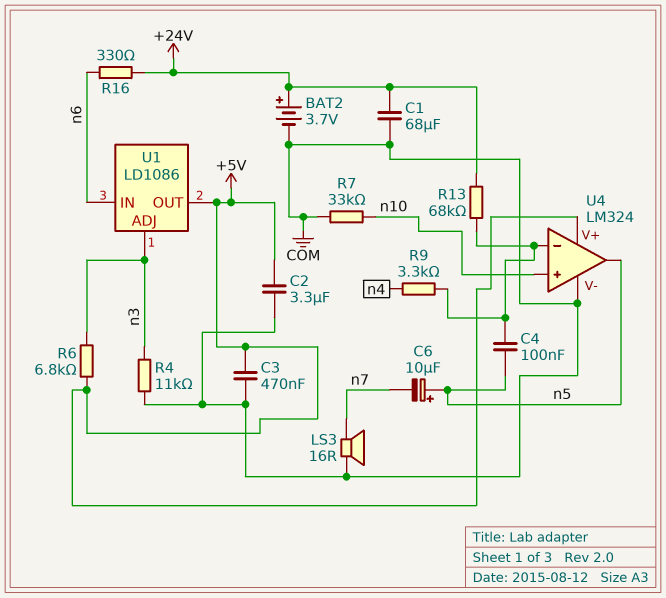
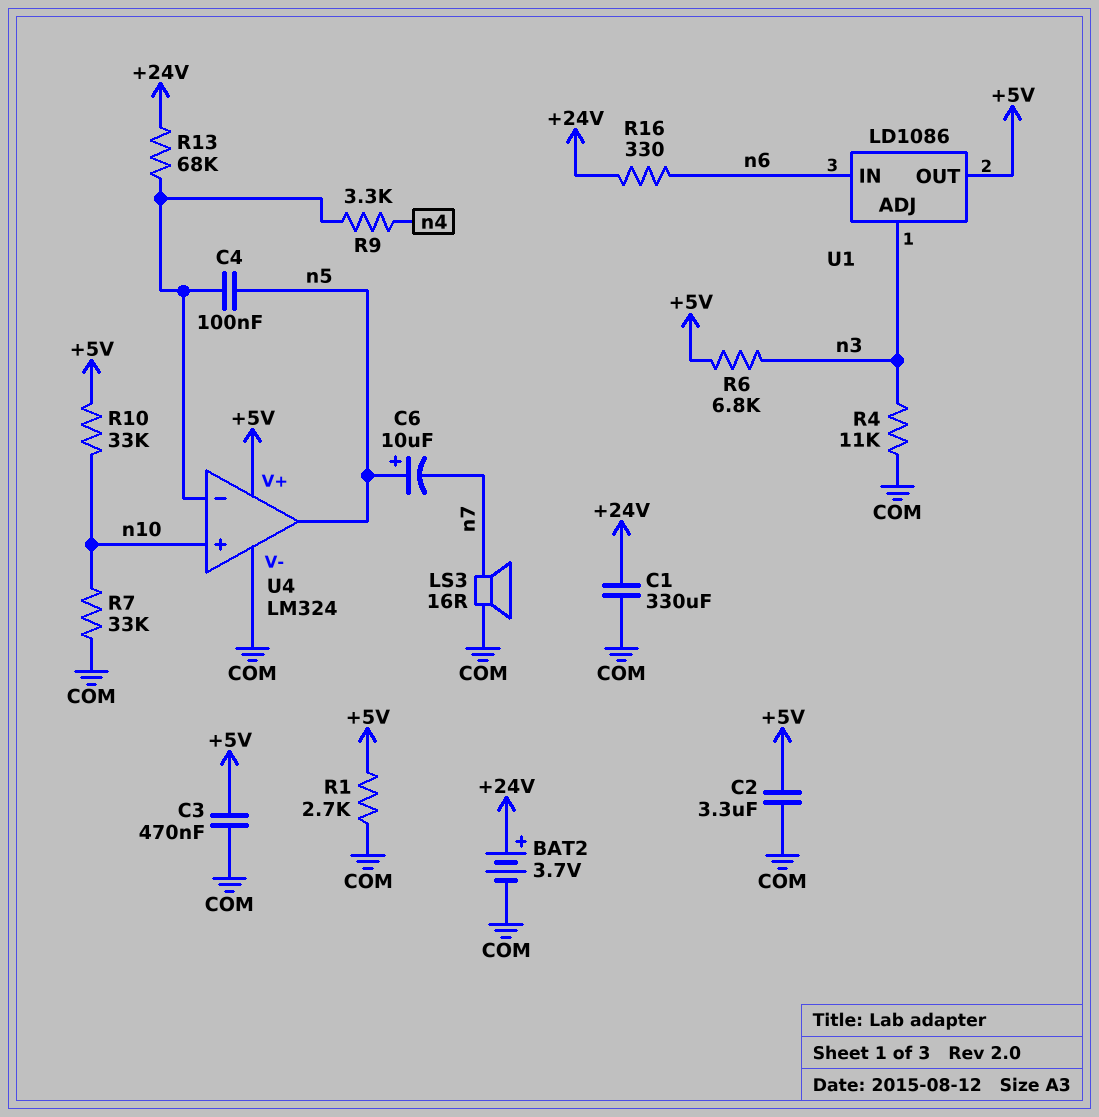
C1: 68uF (+24V, COM) -> 330uF (+24V, COM)
R1: none -> 2.7k (+5V, COM)
R10: none -> 33k (+5V, n10)

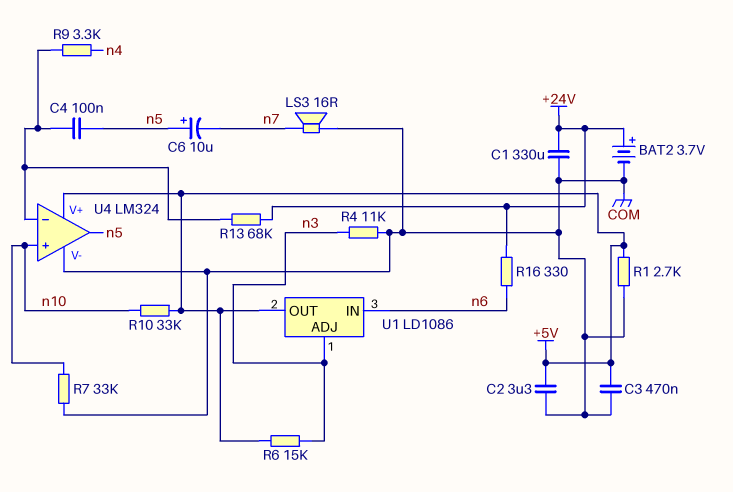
R6: 6.8k (+5V, n3) -> 15k (+5V, n3)

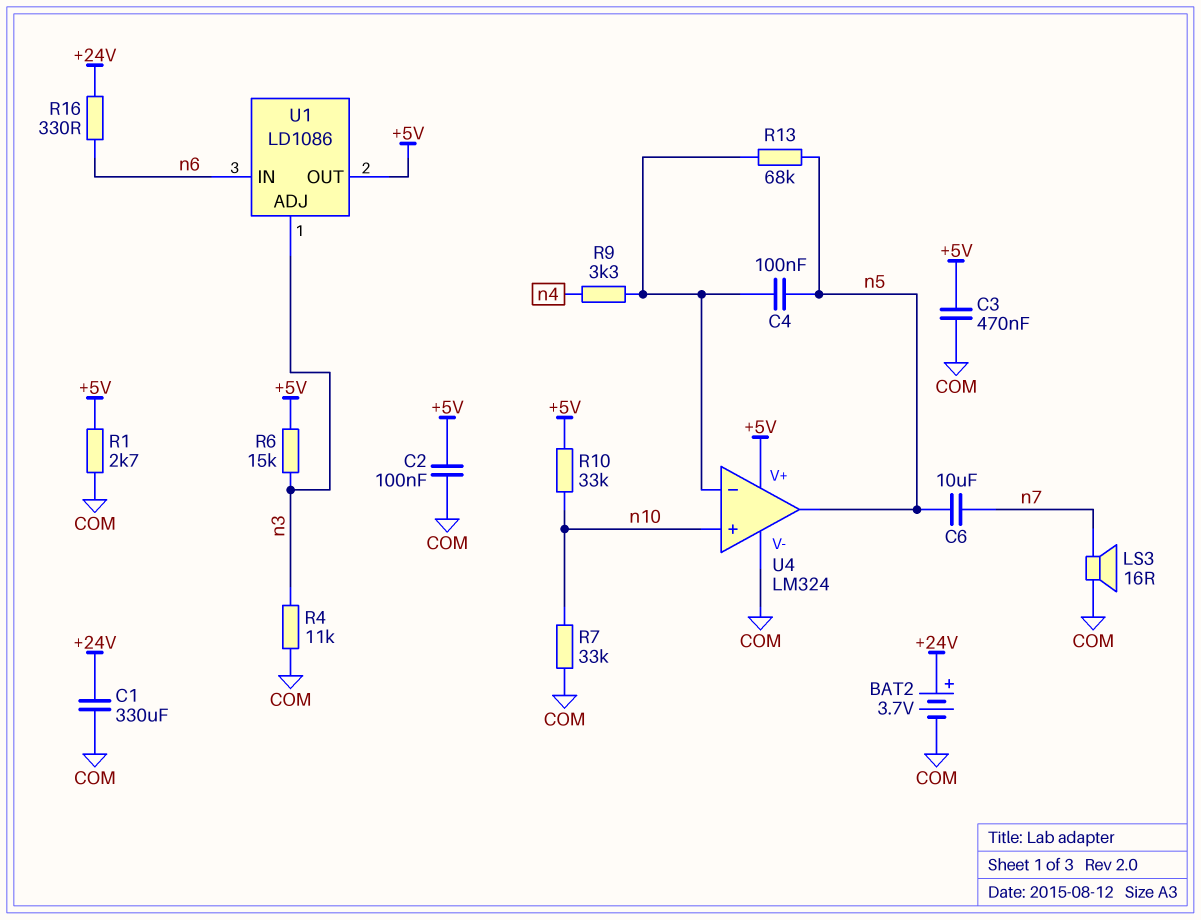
C2: 3.3uF (+5V, COM) -> 100nF (+5V, COM)
C6: 10uF (plus n5, minus n7) -> 10uF (n5, n7)
R13: 68k (+24V, U4/in-) -> 68k (U4/in-, n5)

